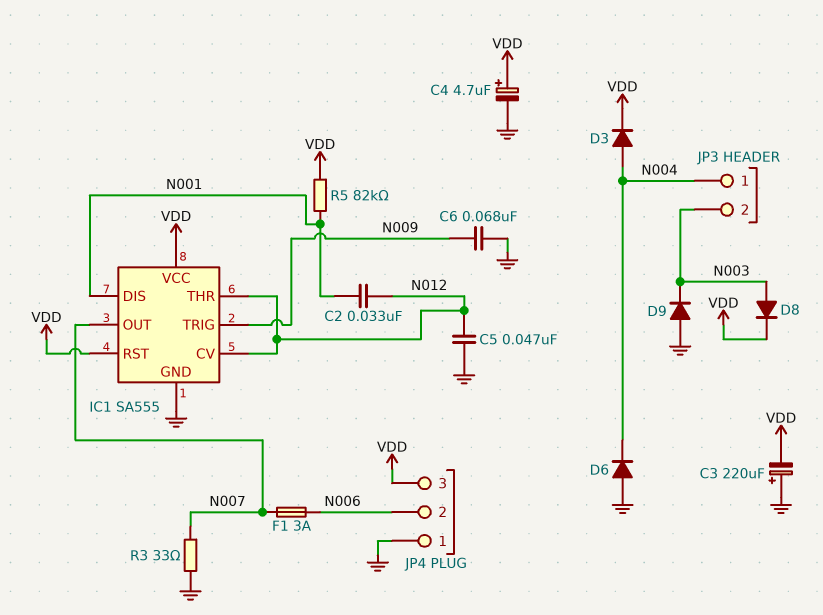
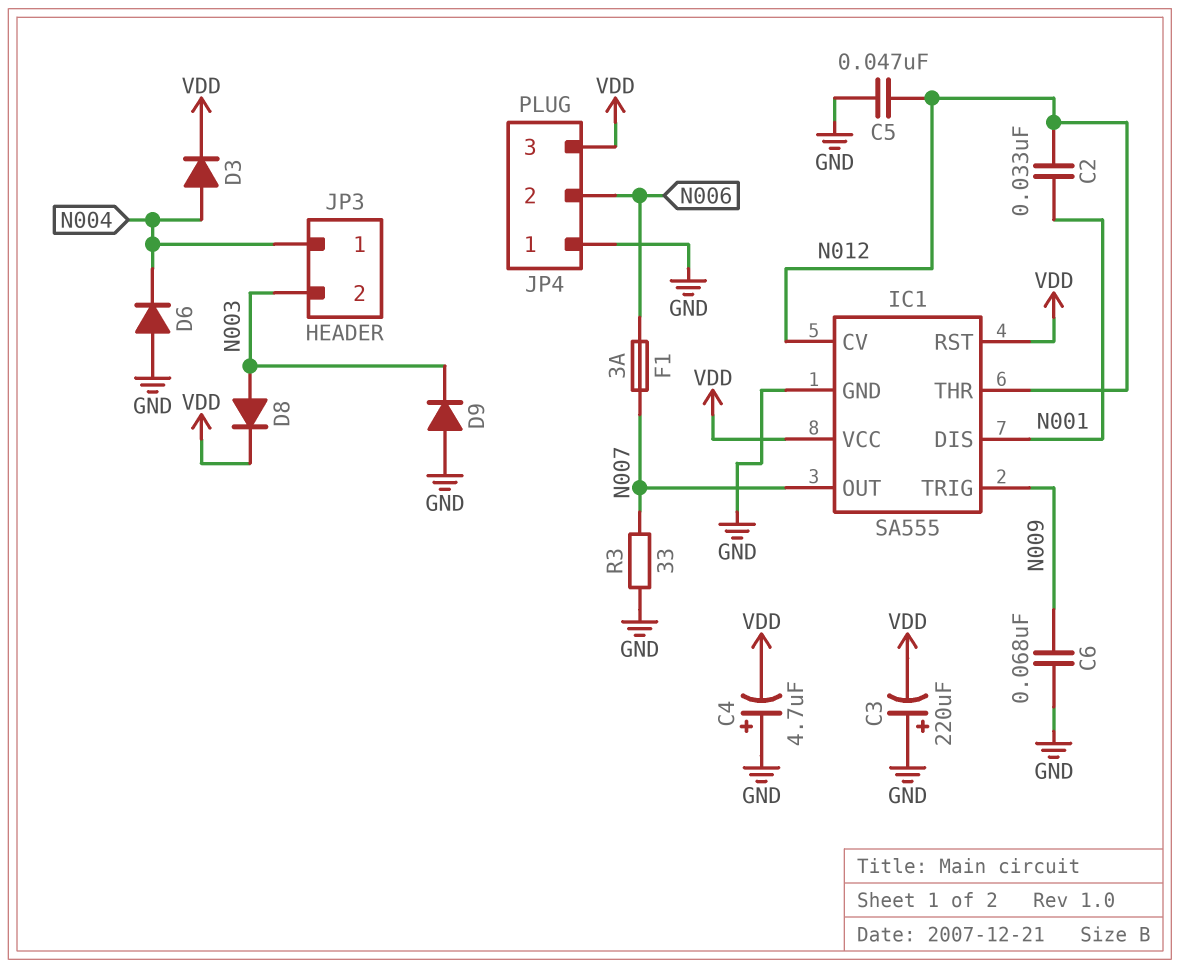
C4: 4.7uF (plus VDD, minus GND) -> 4.7uF (plus GND, minus VDD)
R5: 82k (N001, VDD) -> none

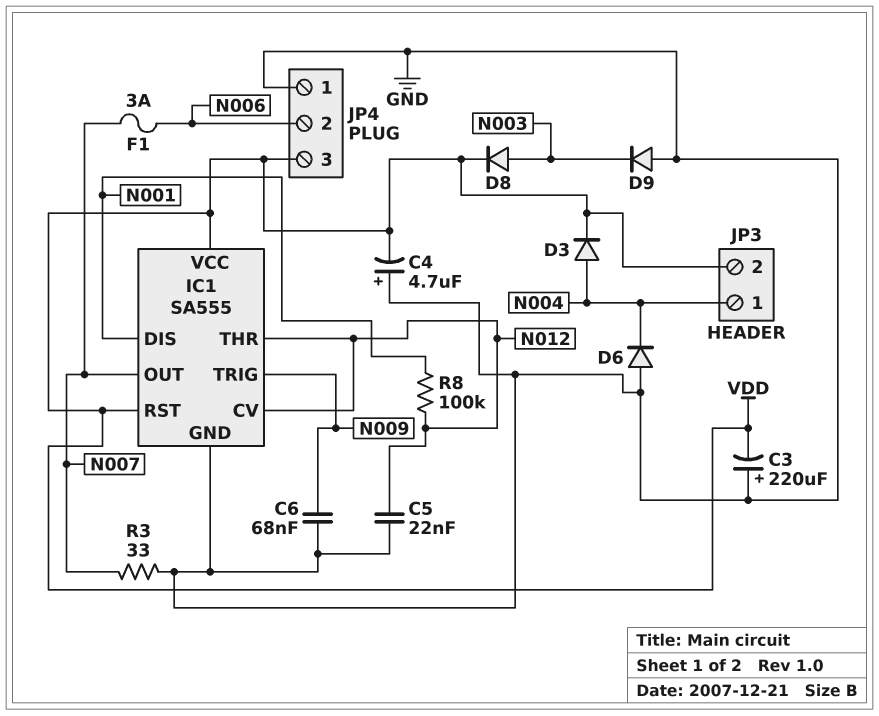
C2: 33nF (N001, N012) -> none
C5: 47nF (GND, N012) -> 22nF (GND, N012)
JP3 pin 2: N003 -> VDD
R8: none -> 100k (N001, N012)

